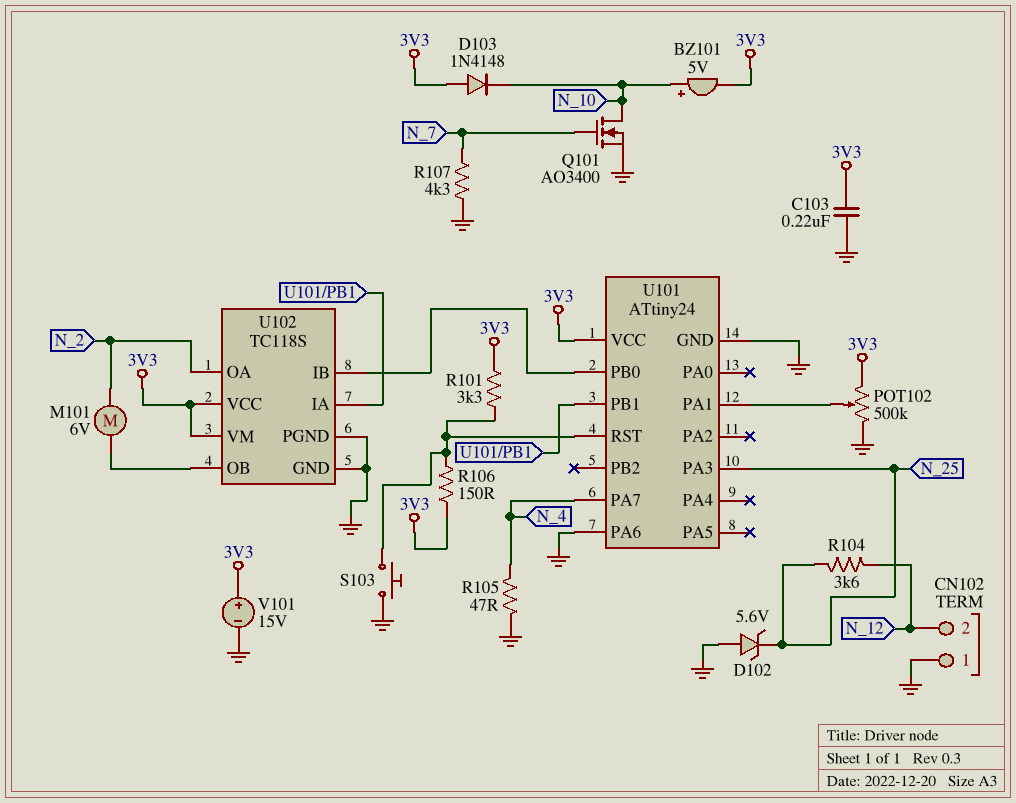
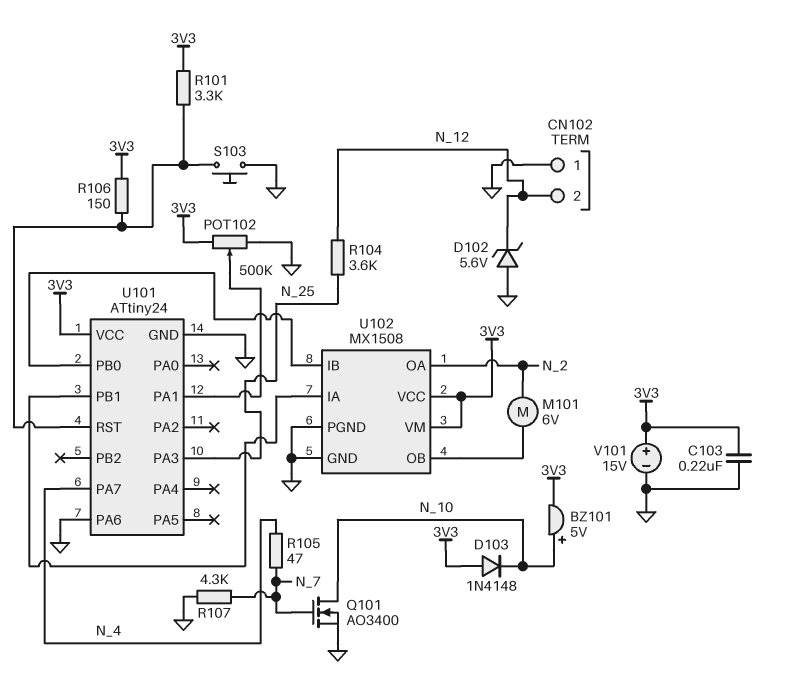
D102: zener 5.6V (A GND, K N_25) -> zener 5.6V (A GND, K N_12)
R105: 47 (GND, N_4) -> 47 (N_4, N_7)
U102: TC118S -> MX1508

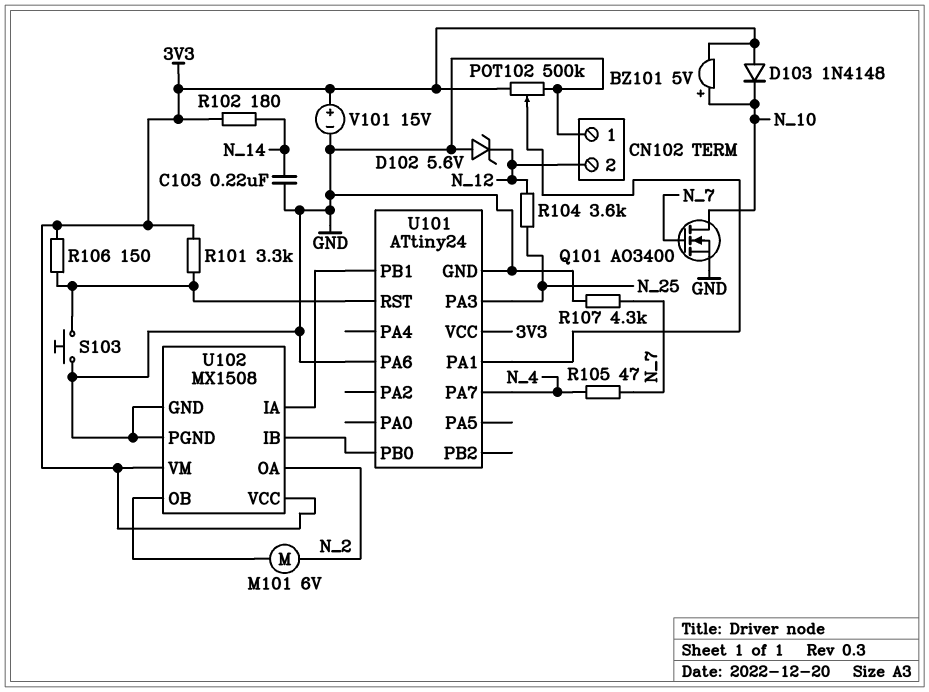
C103: 220nF (3V3, GND) -> 220nF (GND, N_14)
R102: none -> 180 (3V3, N_14)

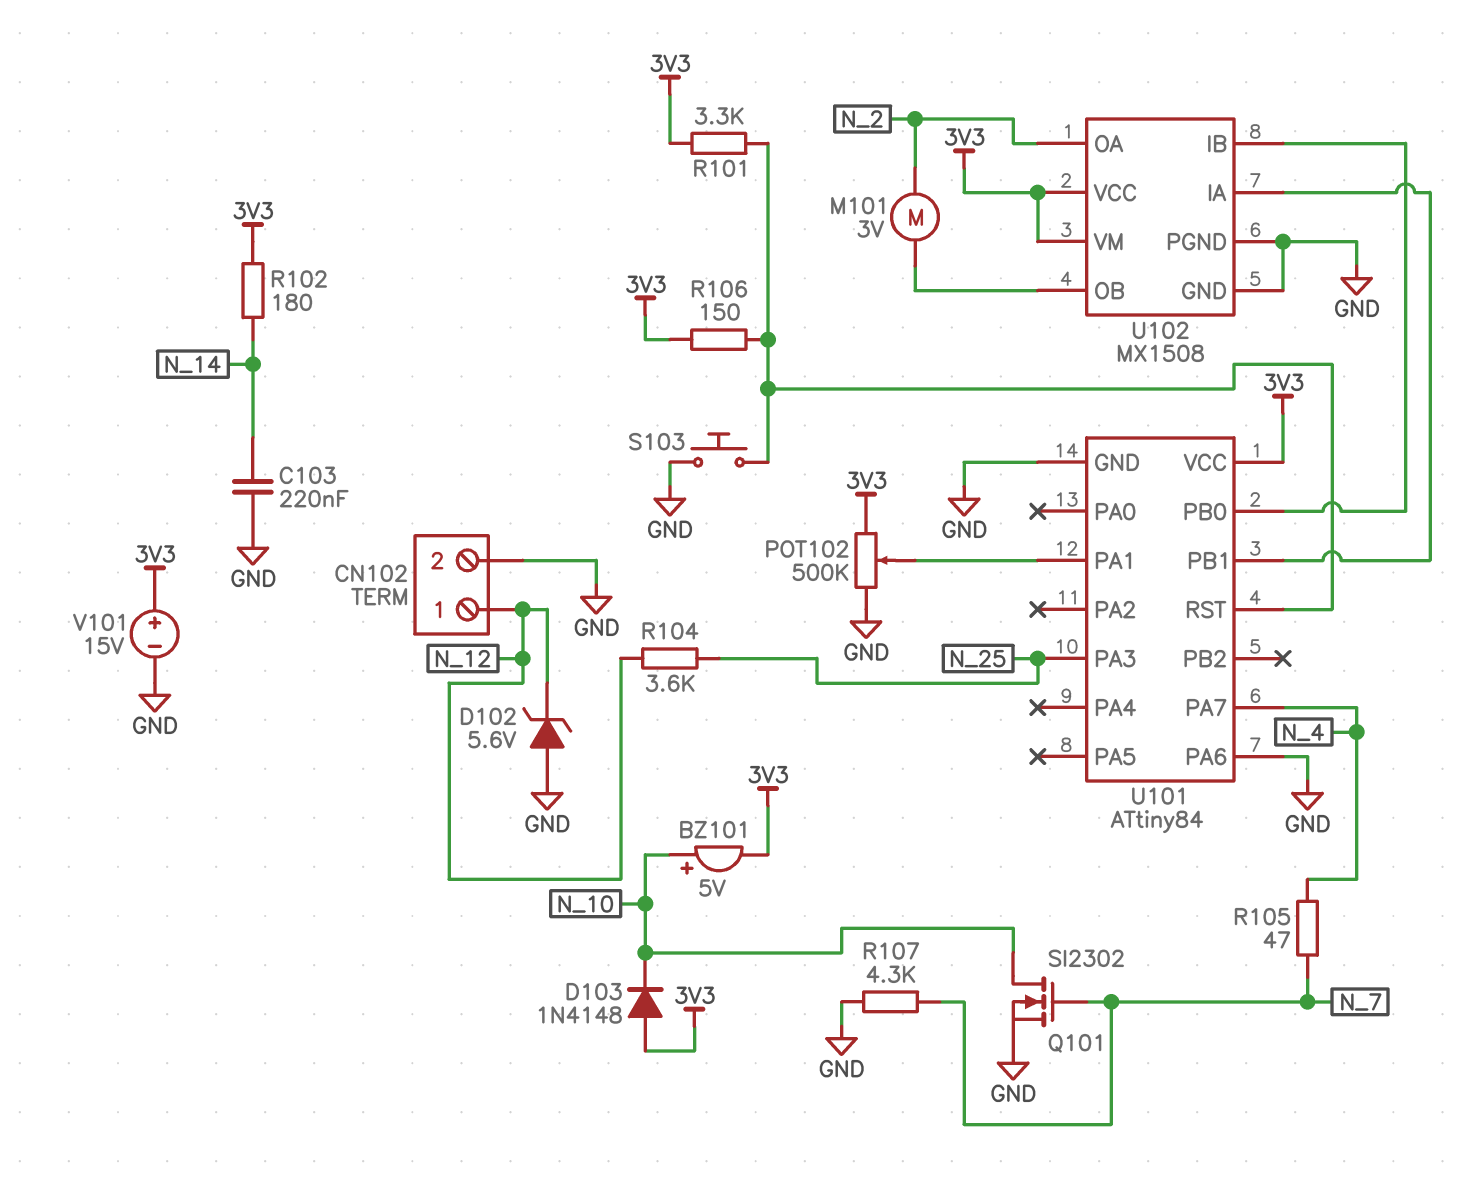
CN102 pin 1: GND -> N_12
CN102 pin 2: N_12 -> GND
M101: motor 6V (N_2, U102/OB) -> motor 3V (N_2, U102/OB)
Q101: NMOS AO3400 (G N_7, D N_10, S GND) -> NMOS SI2302 (G N_7, D N_10, S GND)
U101: ATtiny24 -> ATtiny84

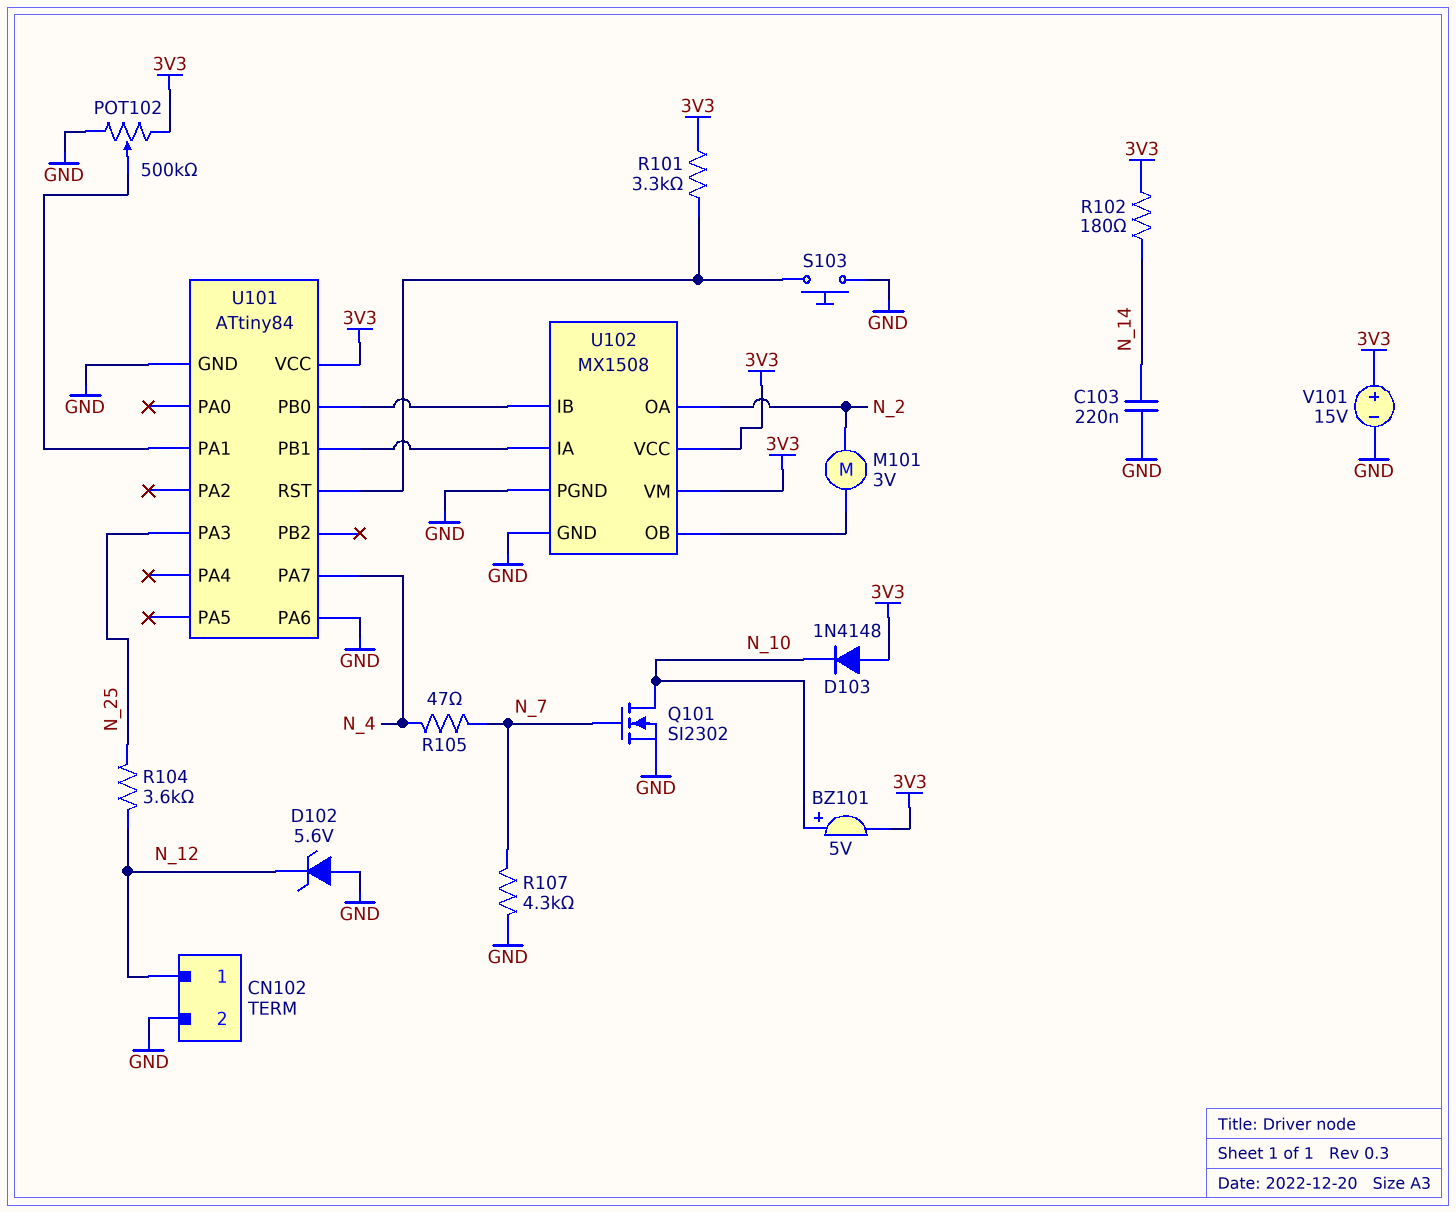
R106: 150 (3V3, U101/RST) -> none

